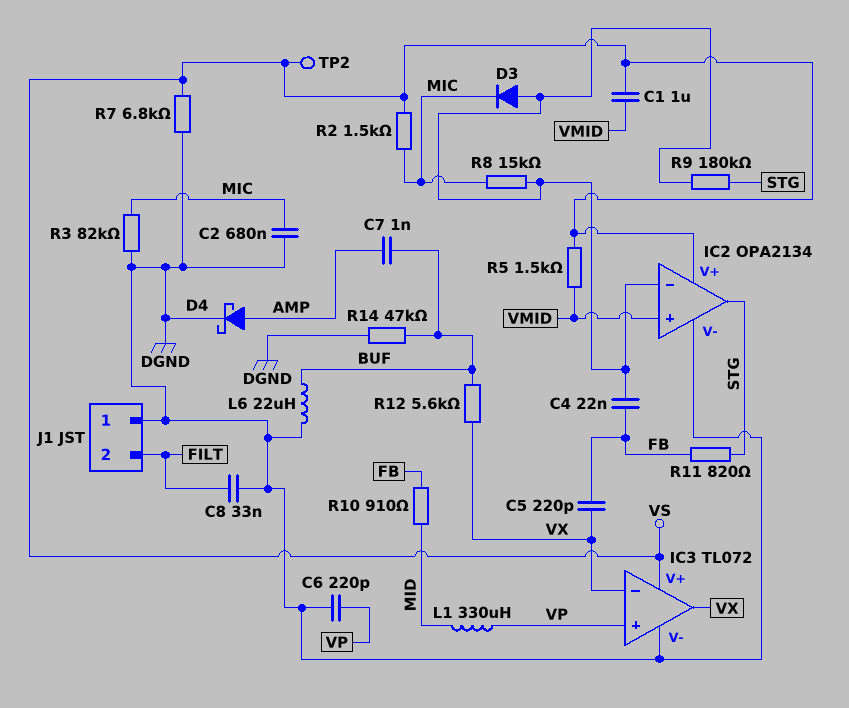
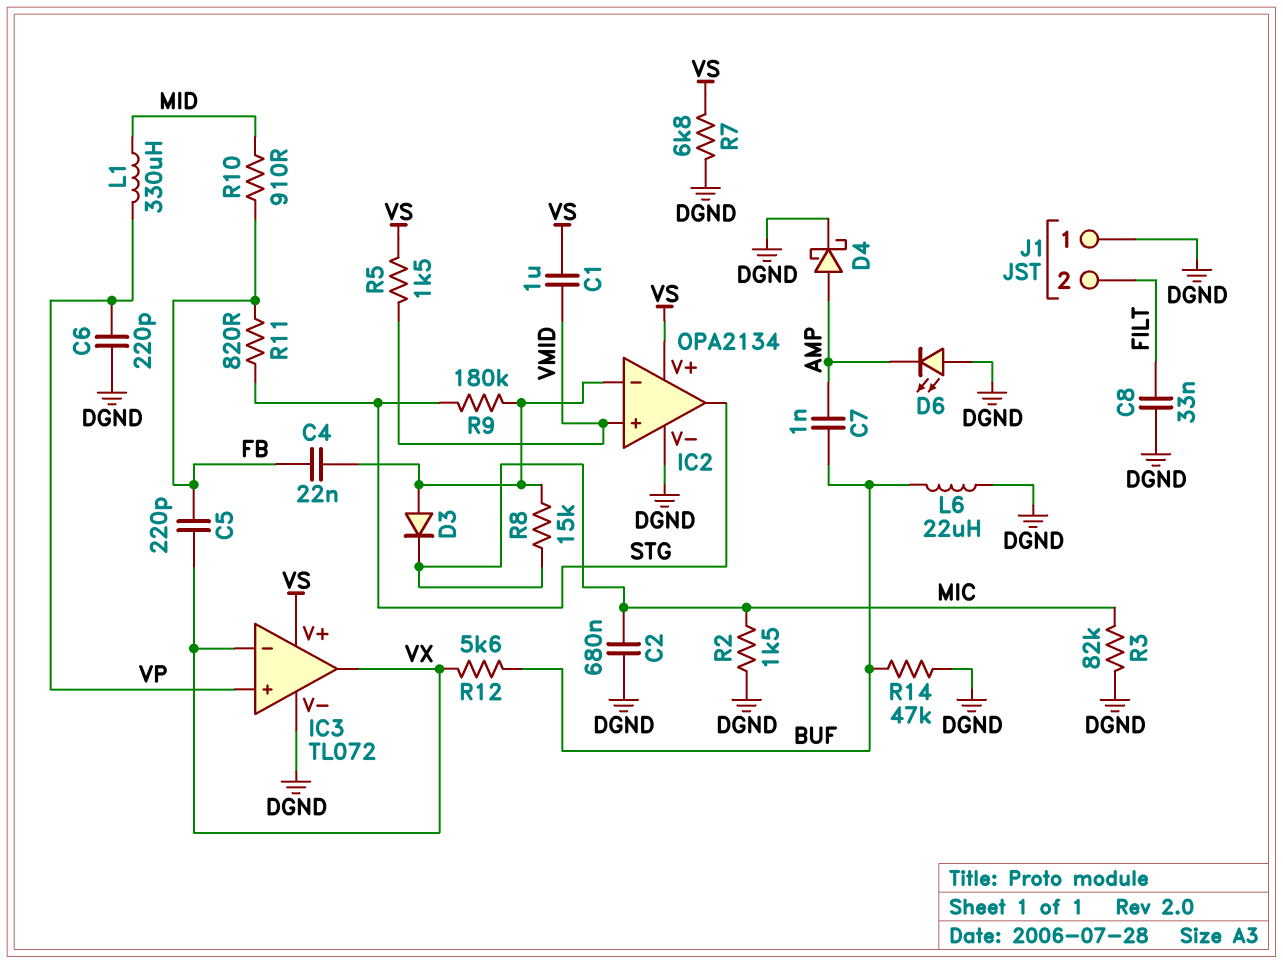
D6: none -> LED (A DGND, K AMP)
R2: 1.5k (MIC, VS) -> 1.5k (DGND, MIC)
TP2: test point (VS) -> none

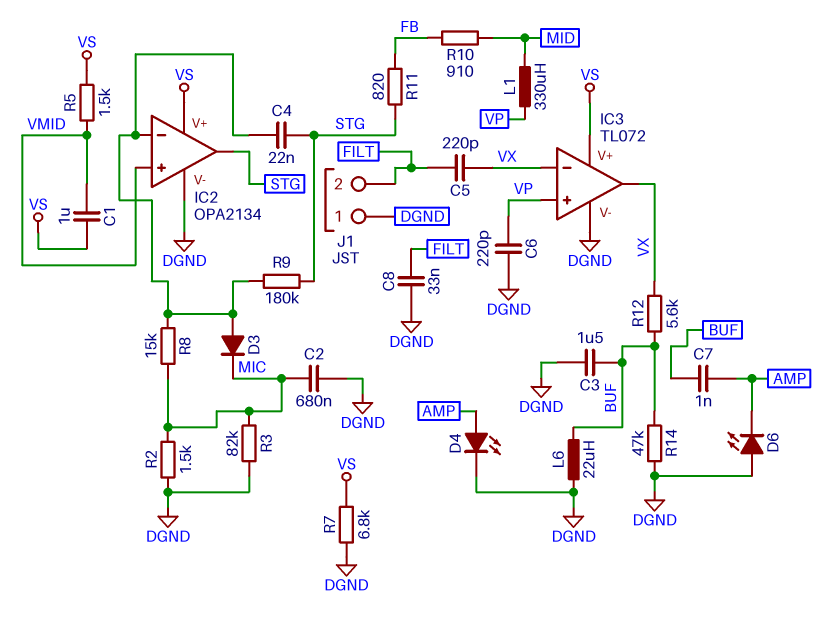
C3: none -> 1.5uF (BUF, DGND)
C4: 22nF (FB, IC2/in-) -> 22nF (IC2/in-, STG)
C5: 220pF (FB, VX) -> 220pF (FILT, VX)
D4: schottky (A AMP, K DGND) -> LED (A AMP, K DGND)

